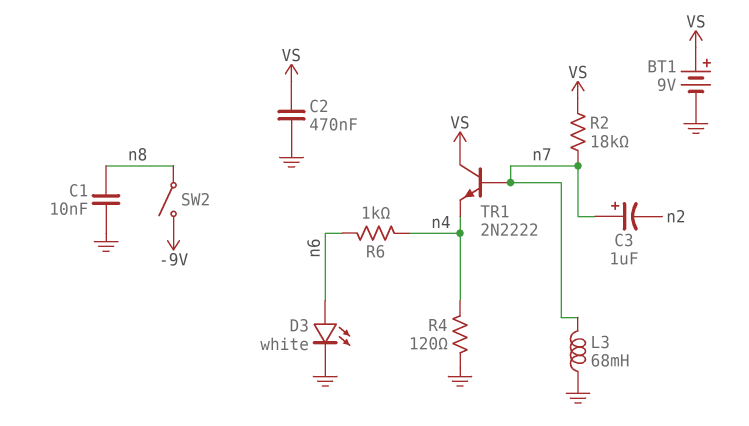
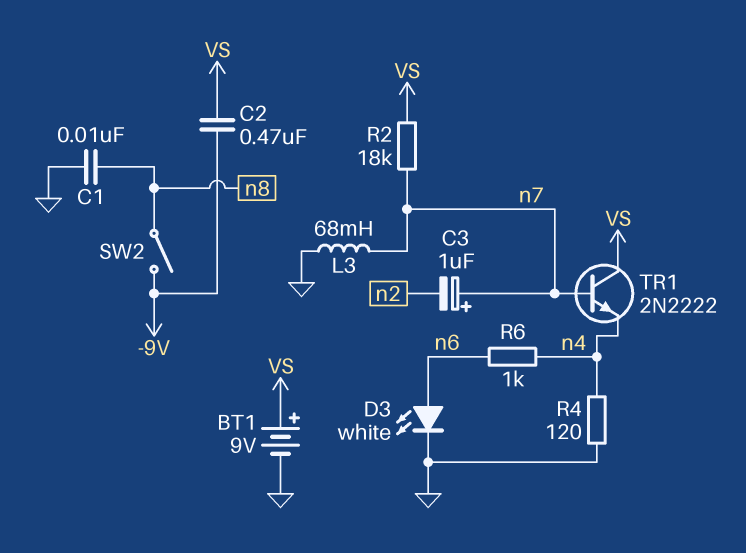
C2: 470nF (GND, VS) -> 470nF (-9V, VS)

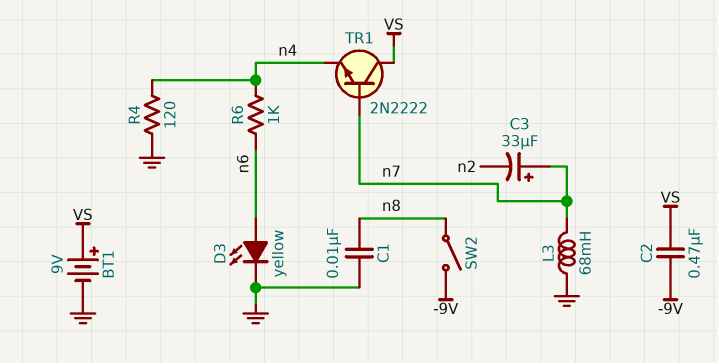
C3: 1uF (plus n7, minus n2) -> 33uF (plus n7, minus n2)
D3: LED white (A n6, K GND) -> LED yellow (A n6, K GND)
R2: 18k (VS, n7) -> none

